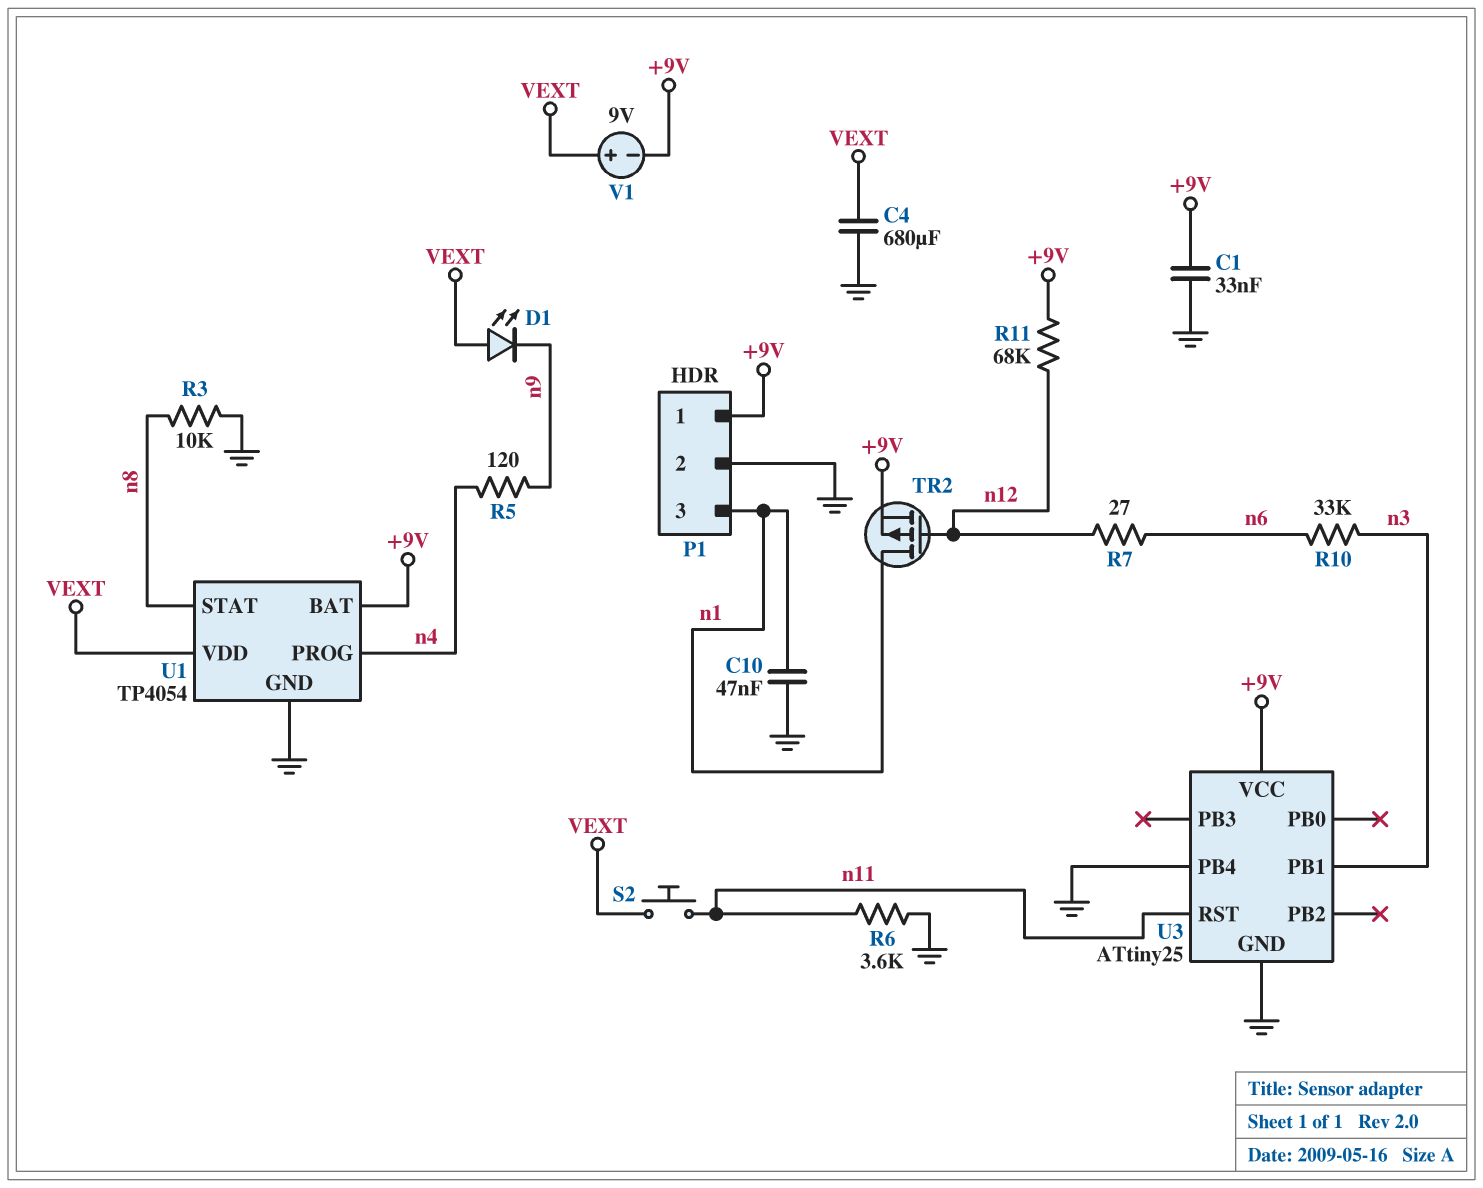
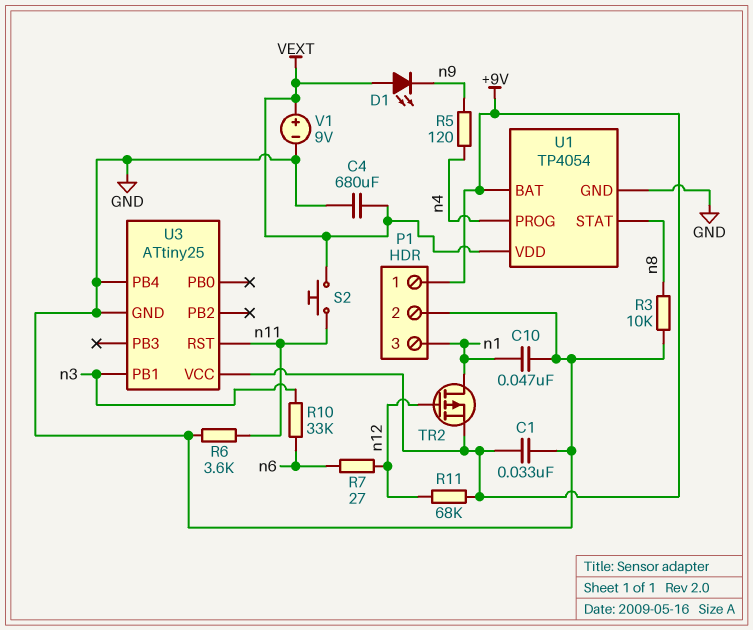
V1: 9V (plus VEXT, minus +9V) -> 9V (plus VEXT, minus GND)

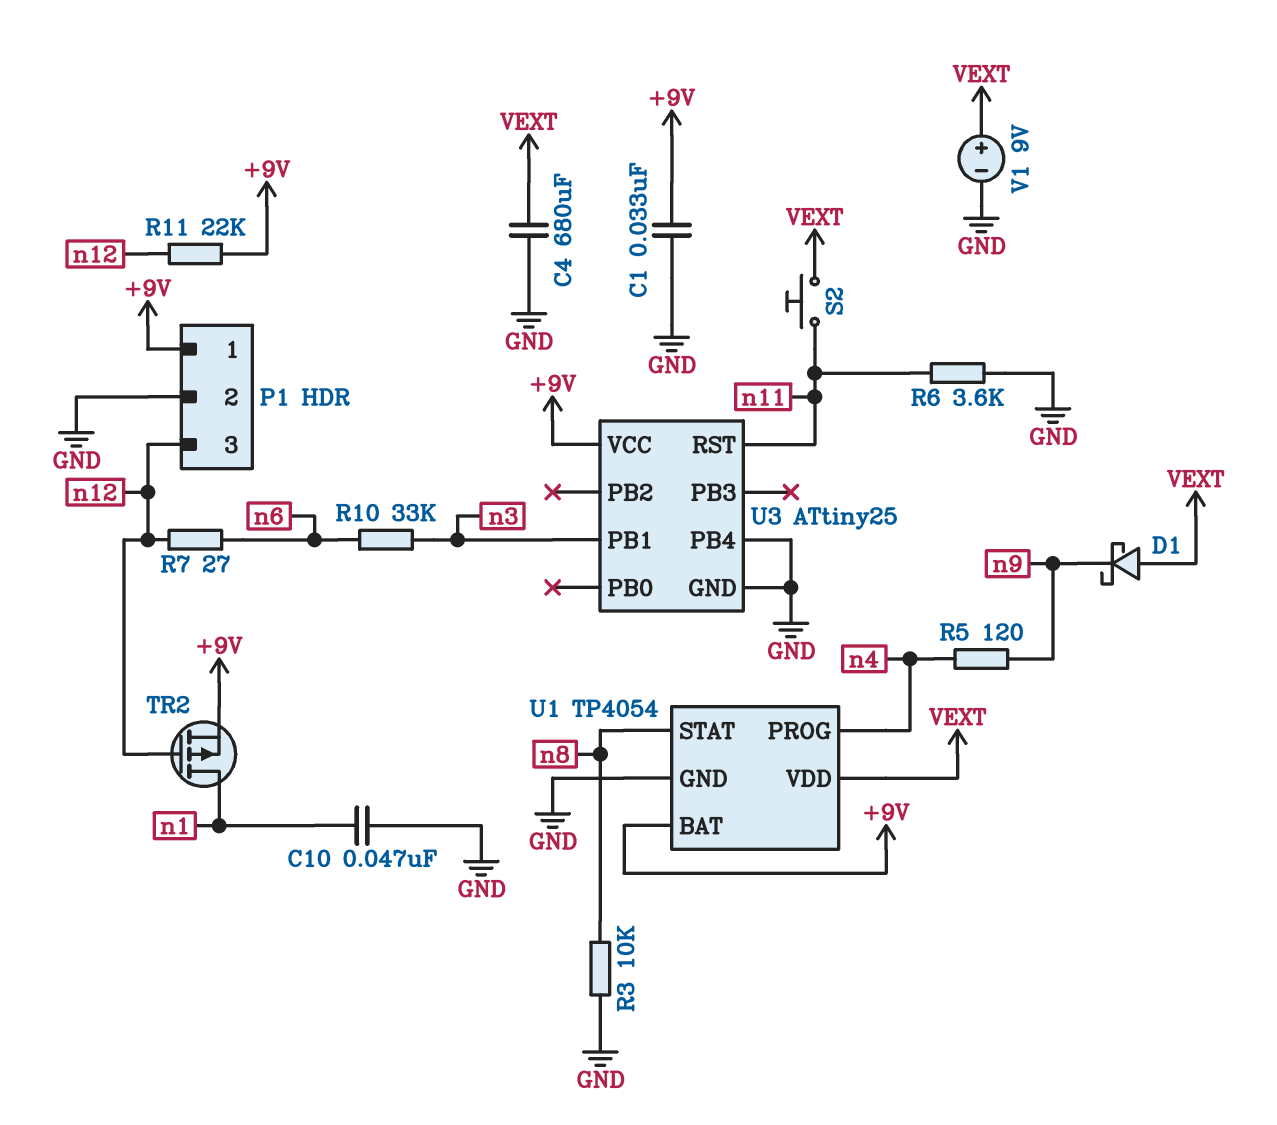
D1: LED (A VEXT, K n9) -> schottky (A VEXT, K n9)
P1 pin 3: n1 -> n12
R11: 68k (+9V, n12) -> 22k (+9V, n12)

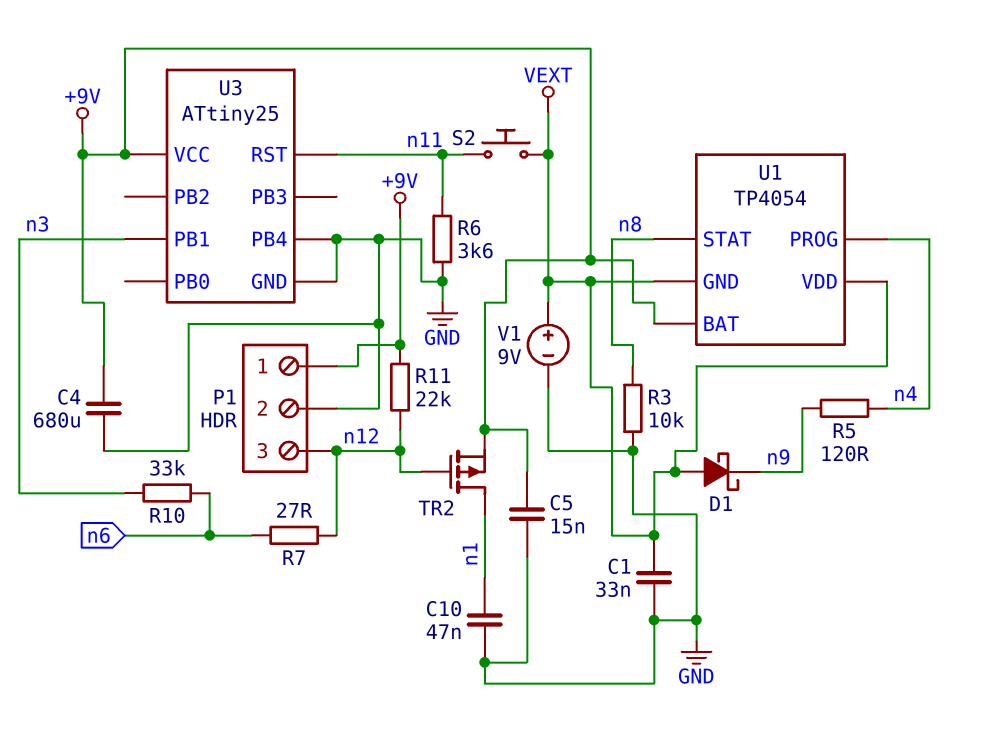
C1: 33nF (+9V, GND) -> 33nF (GND, VEXT)
C4: 680uF (GND, VEXT) -> 680uF (+9V, GND)
C5: none -> 15nF (+9V, GND)
U1 pin GND: GND -> VEXT

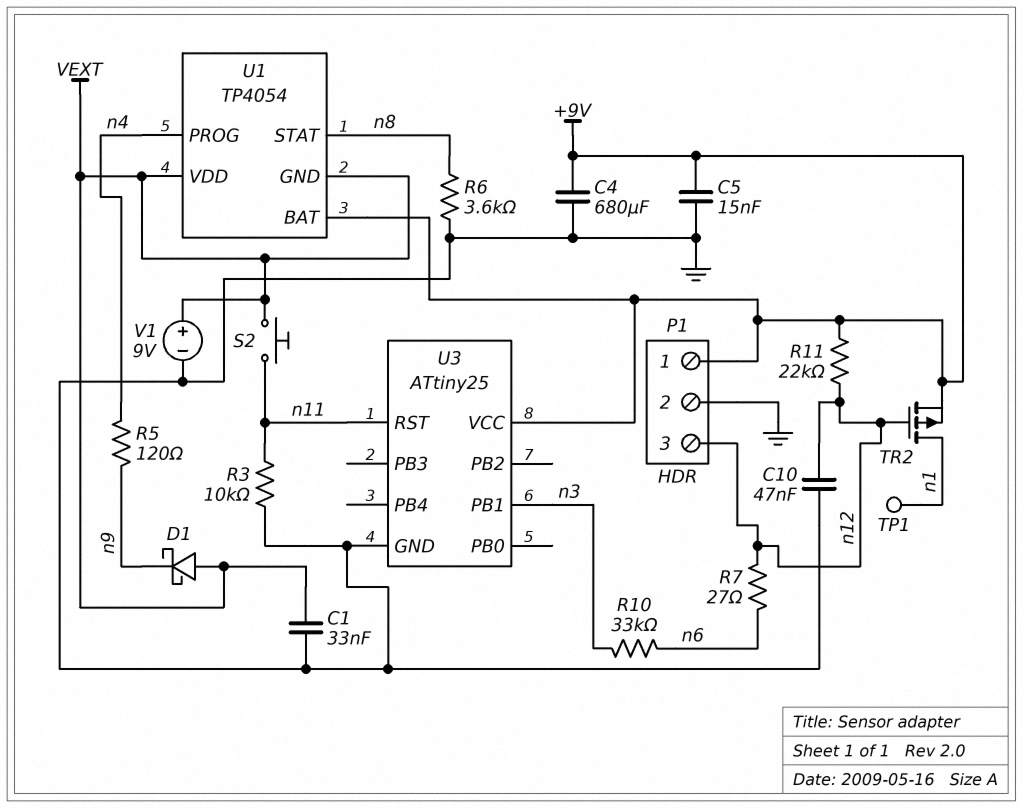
C10: 47nF (GND, n1) -> 47nF (GND, n12)
R3: 10k (GND, n8) -> 10k (GND, n11)
R6: 3.6k (GND, n11) -> 3.6k (GND, n8)
TP1: none -> test point (n1)
U3 pin PB4: GND -> none

